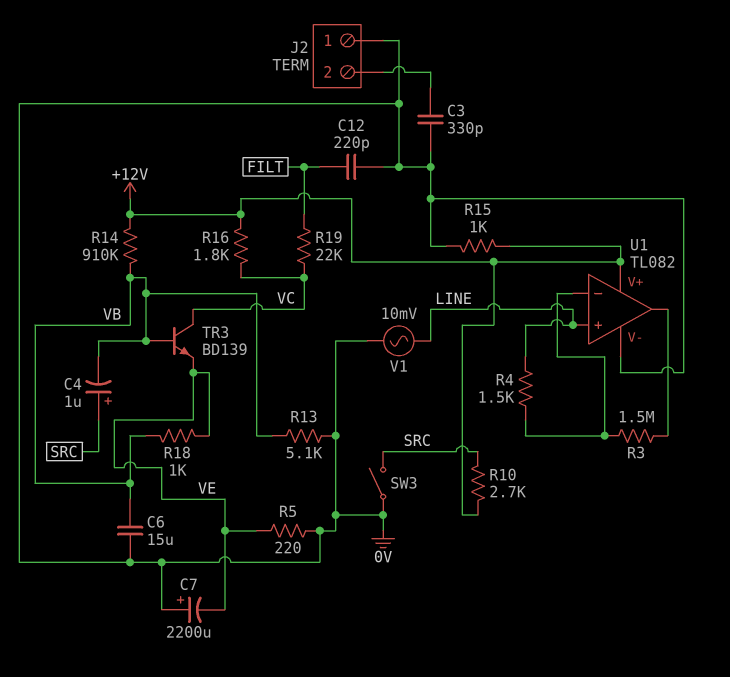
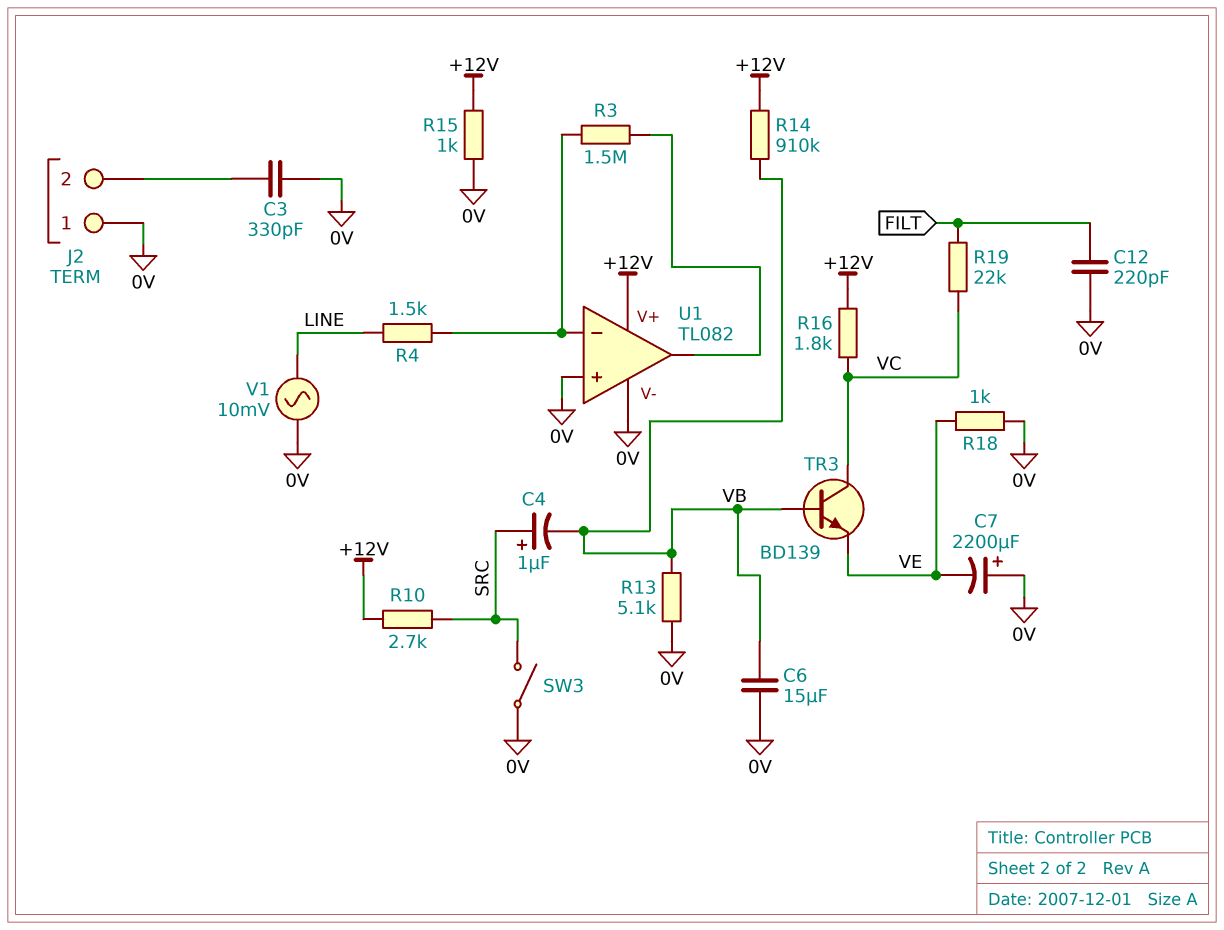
R5: 220 (0V, VE) -> none
R18: 1k (VB, VE) -> 1k (0V, VE)
U1 pin in+: LINE -> 0V

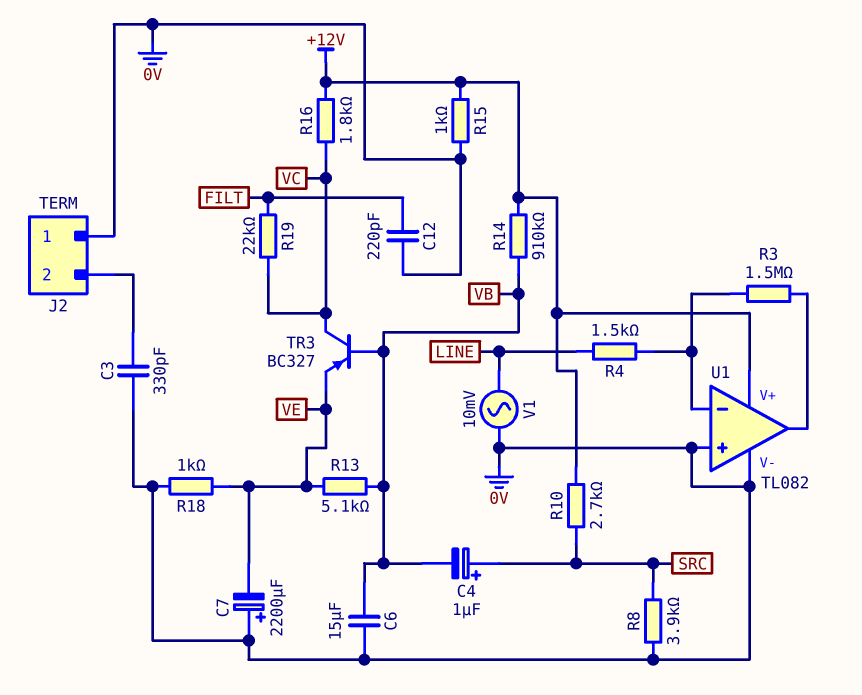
R8: none -> 3.9k (0V, SRC)
R13: 5.1k (0V, VB) -> 5.1k (VB, VE)
SW3: switch (0V, SRC) -> none
TR3: NPN BD139 (B VB, C VC, E VE) -> PNP BC327 (B VB, C VC, E VE)

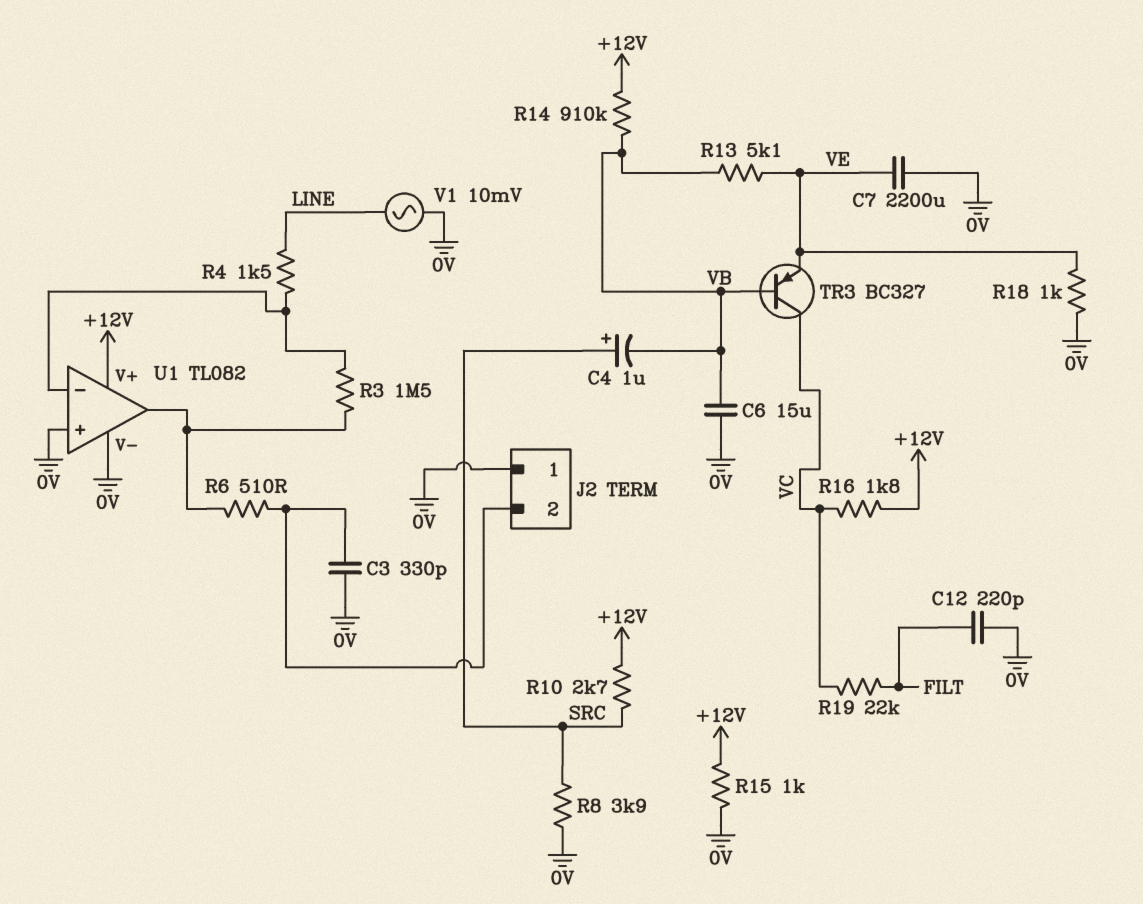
C7: 2200uF (plus 0V, minus VE) -> 2200uF (0V, VE)
R6: none -> 510 (J2/2, U1/out)

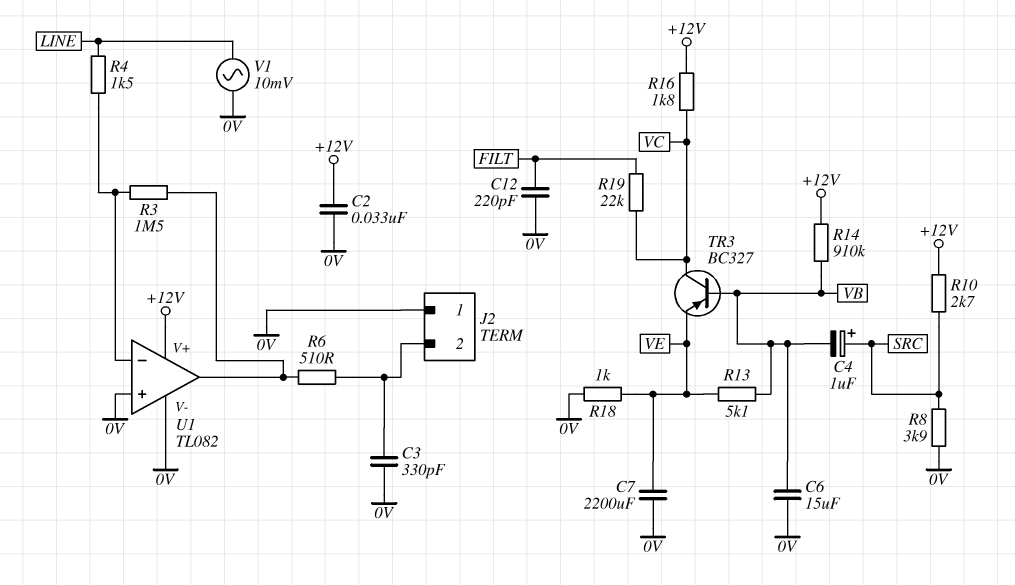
C2: none -> 33nF (+12V, 0V)
R15: 1k (+12V, 0V) -> none

